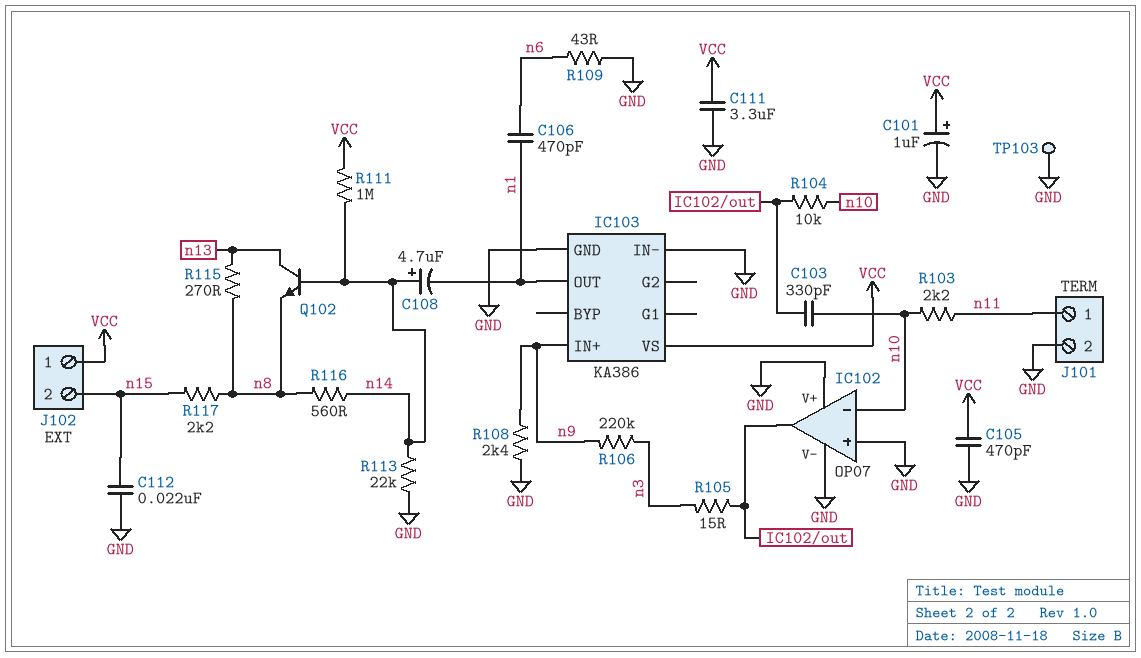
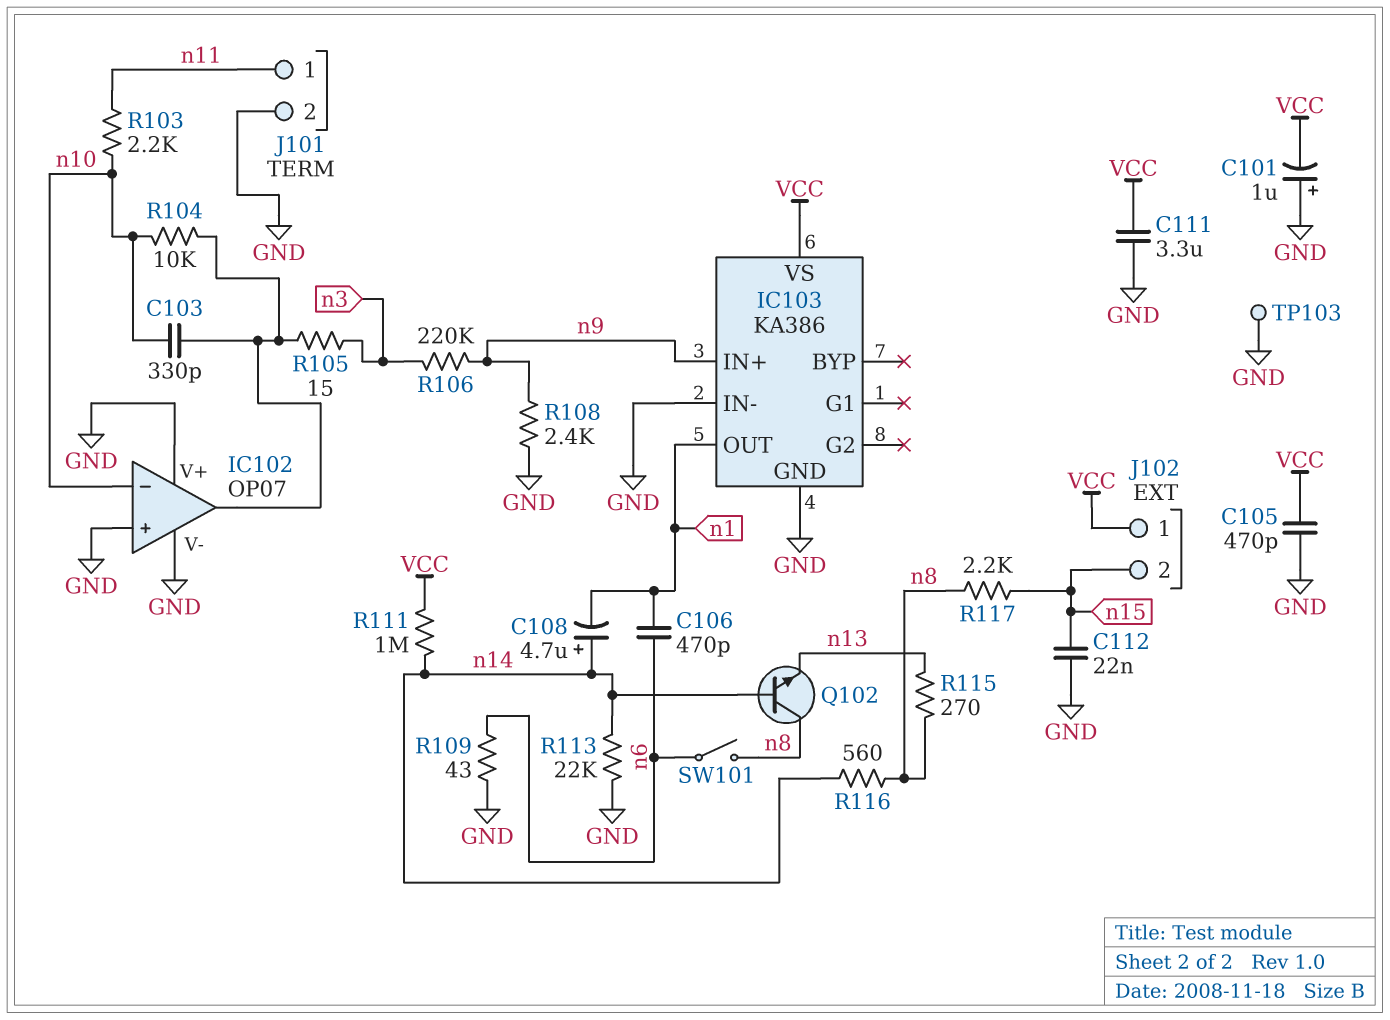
C101: 1uF (plus VCC, minus GND) -> 1uF (plus GND, minus VCC)
Q102: NPN (B n14, C n13, E n8) -> NPN (B n14, C n8, E n13)
SW101: none -> switch (n6, n8)

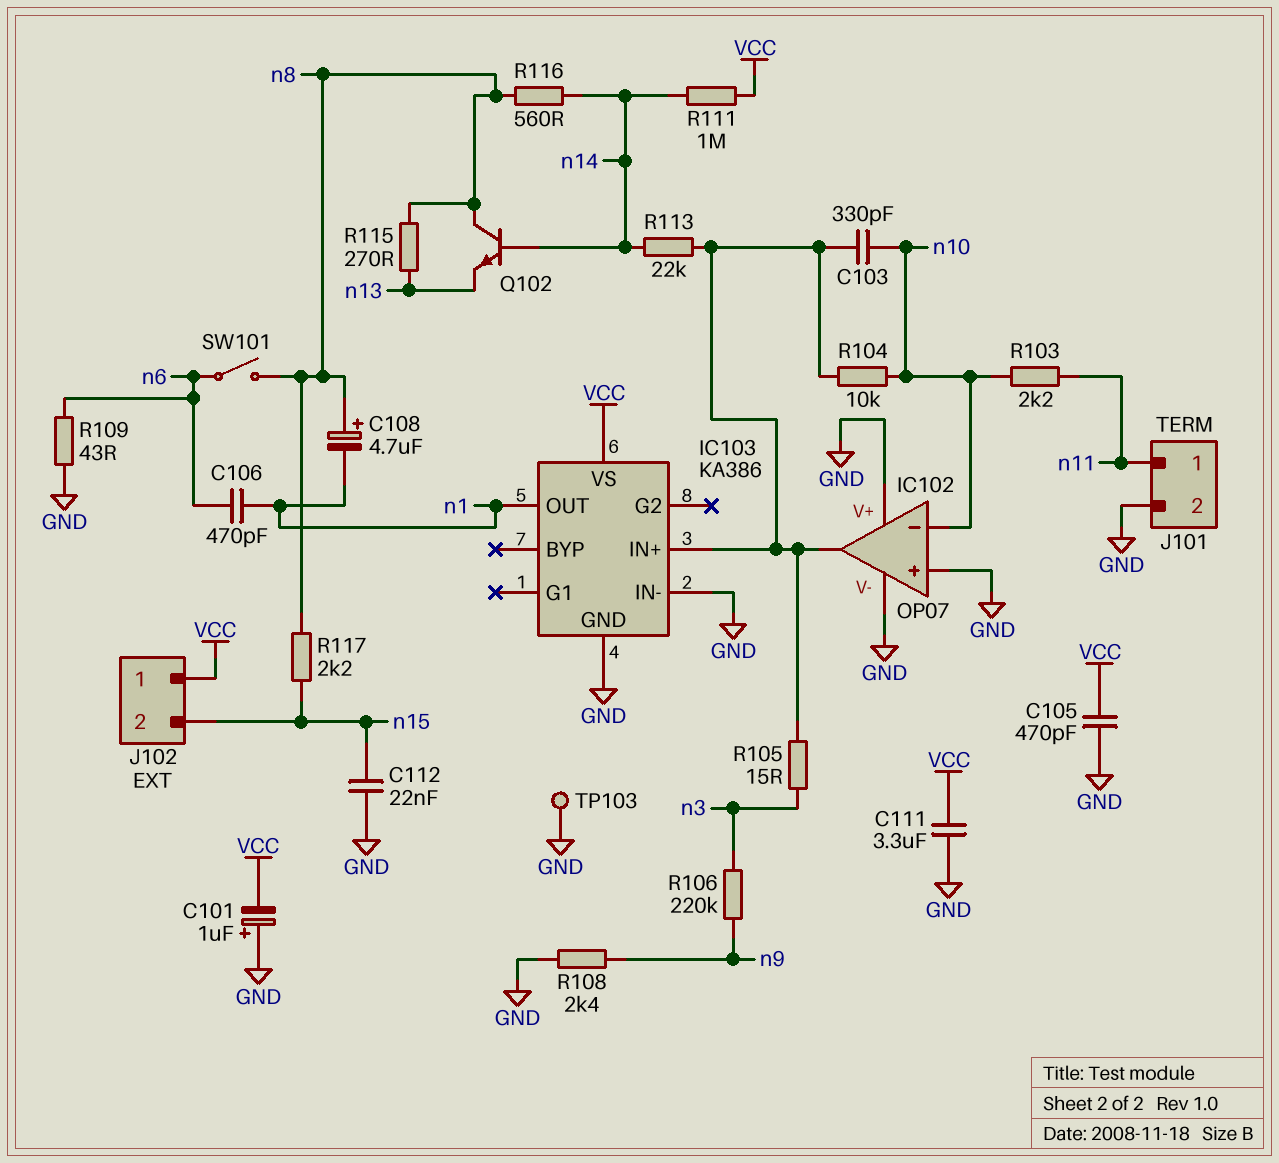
C108: 4.7uF (plus n14, minus n1) -> 4.7uF (plus n8, minus n1)
IC103 pin IN+: n9 -> IC102/out
R113: 22k (GND, n14) -> 22k (IC102/out, n14)

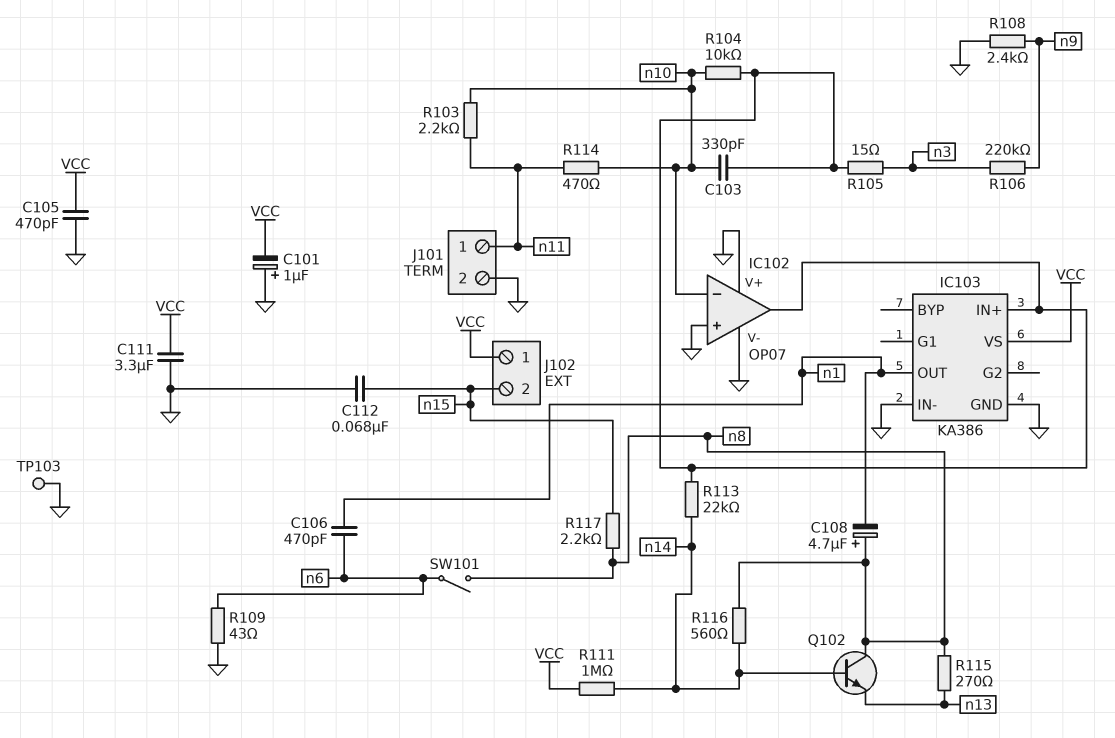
C112: 22nF (GND, n15) -> 68nF (GND, n15)
R114: none -> 470 (n10, n11)

